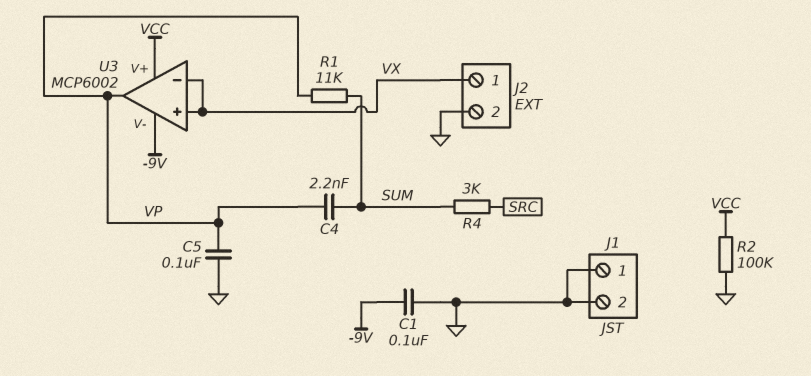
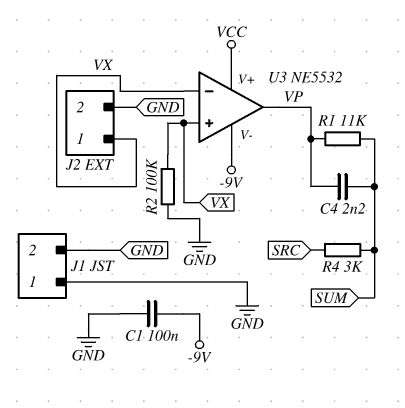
C5: 100nF (GND, VP) -> none
R2: 100k (GND, VCC) -> 100k (GND, VX)
U3: MCP6002 -> NE5532

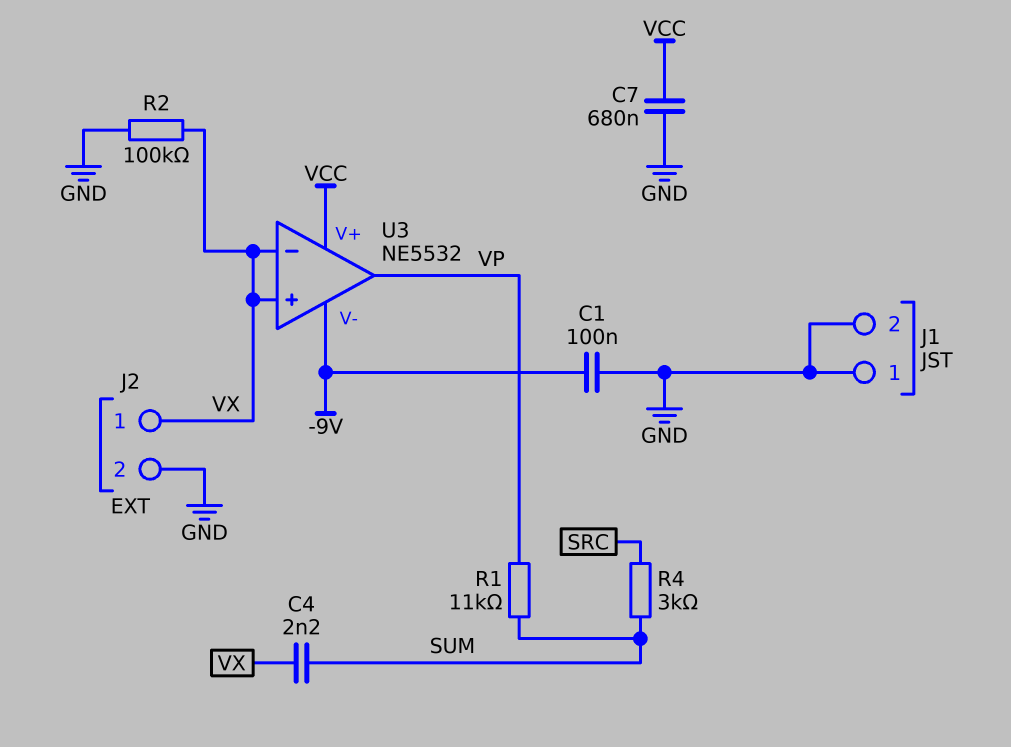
C4: 2.2nF (SUM, VP) -> 2.2nF (SUM, VX)
C7: none -> 680nF (GND, VCC)

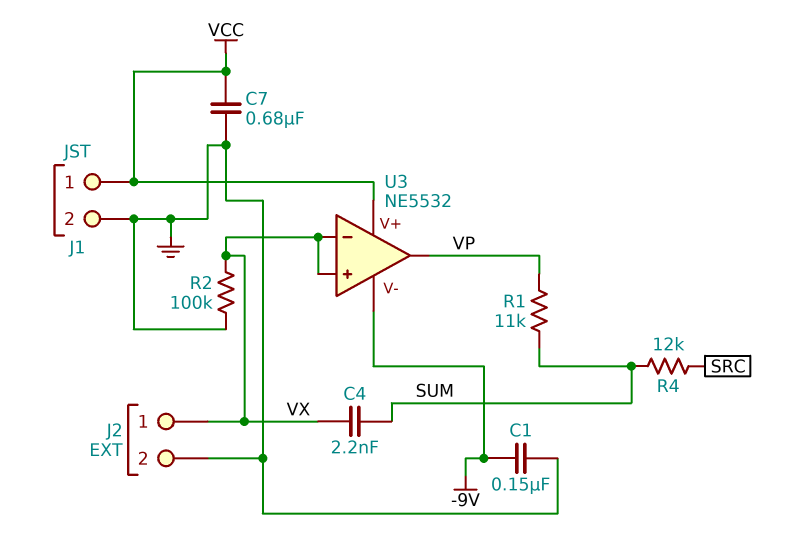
C1: 100nF (-9V, GND) -> 150nF (-9V, GND)
J1 pin 1: GND -> VCC
R4: 3k (SRC, SUM) -> 12k (SRC, SUM)

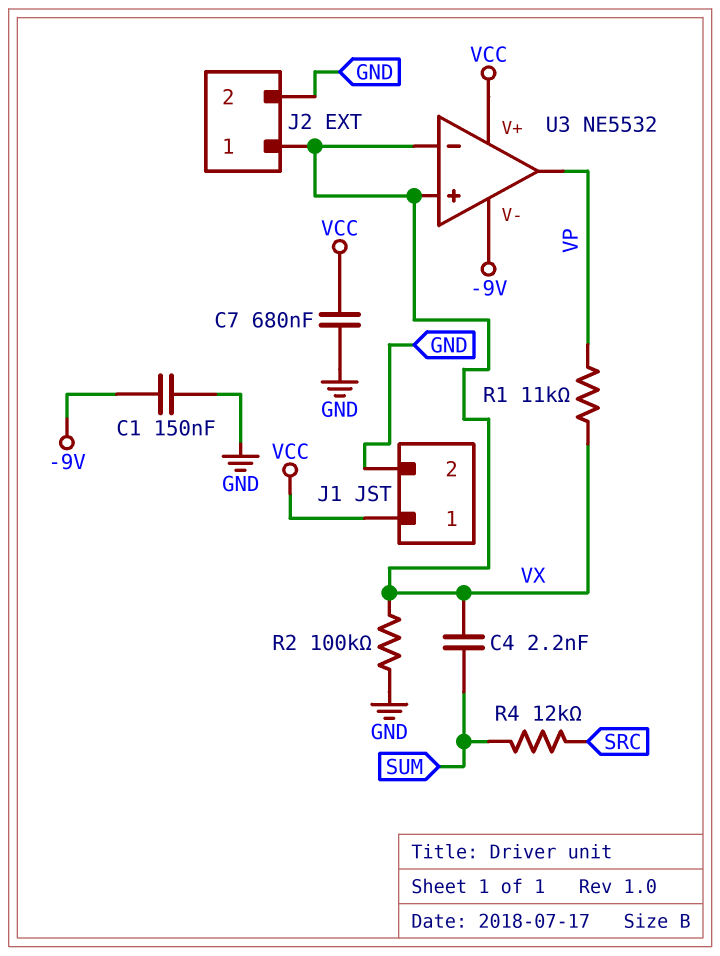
R1: 11k (SUM, VP) -> 11k (VP, VX)

